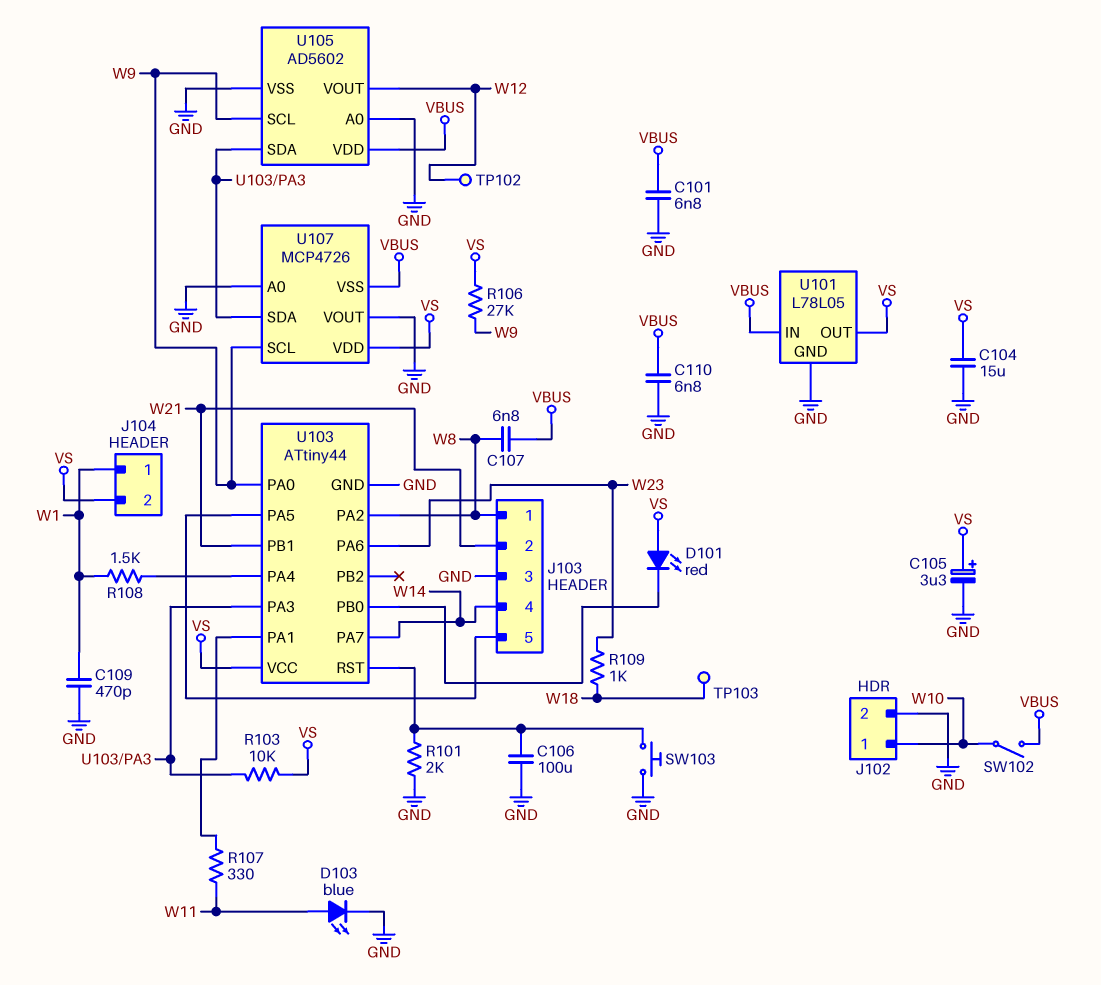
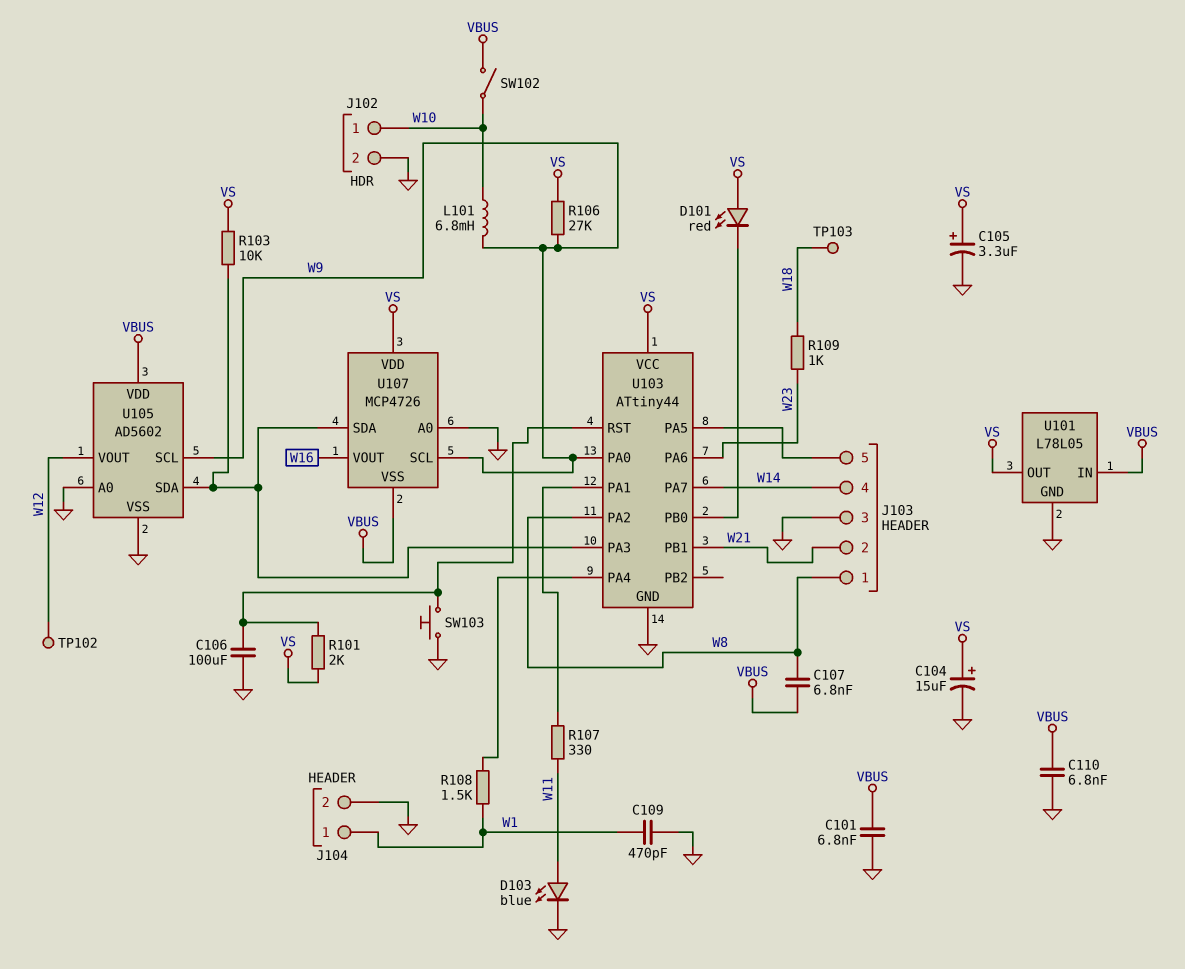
C104: 15uF (GND, VS) -> 15uF (plus VS, minus GND)
J104 pin 2: VS -> GND
L101: none -> 6.8mH (W9, W10)
R101: 2k (GND, U103/RST) -> 2k (U103/RST, VS)
U107 pin VOUT: GND -> W16

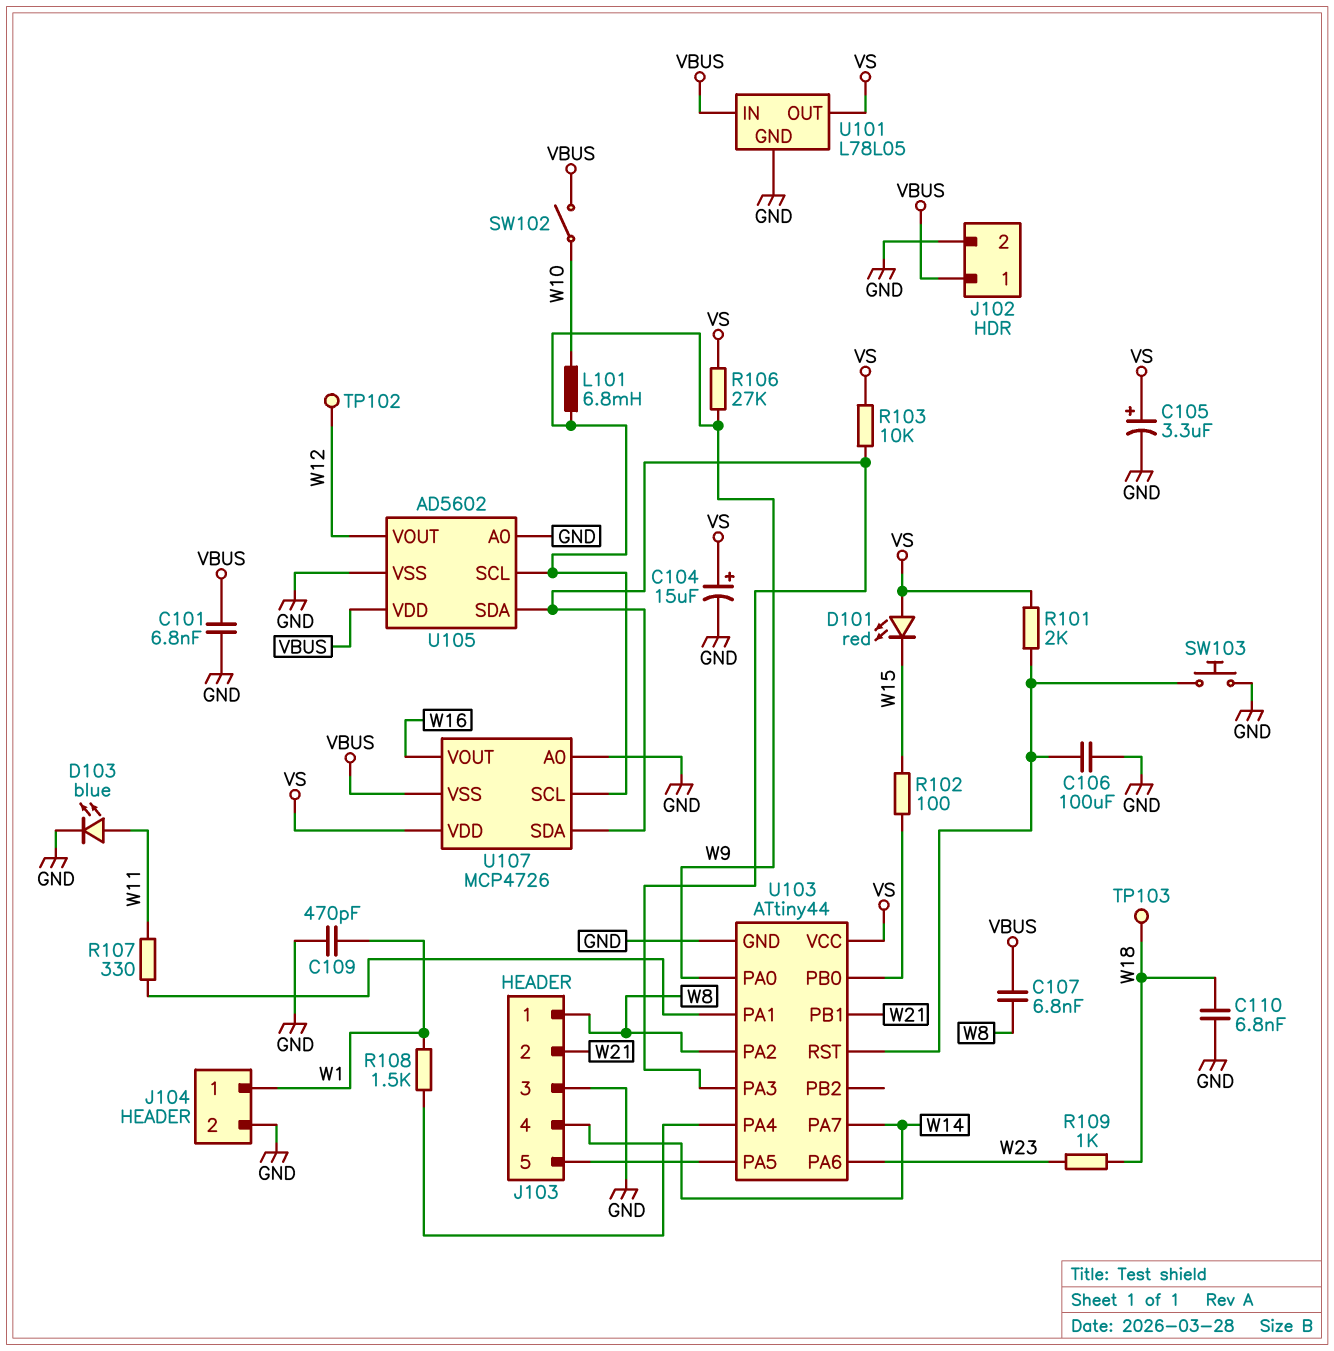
C110: 6.8nF (GND, VBUS) -> 6.8nF (GND, W18)
D101: LED red (A VS, K U103/PB0) -> LED red (A VS, K W15)
J102 pin 1: W10 -> VBUS
R102: none -> 100 (U103/PB0, W15)

